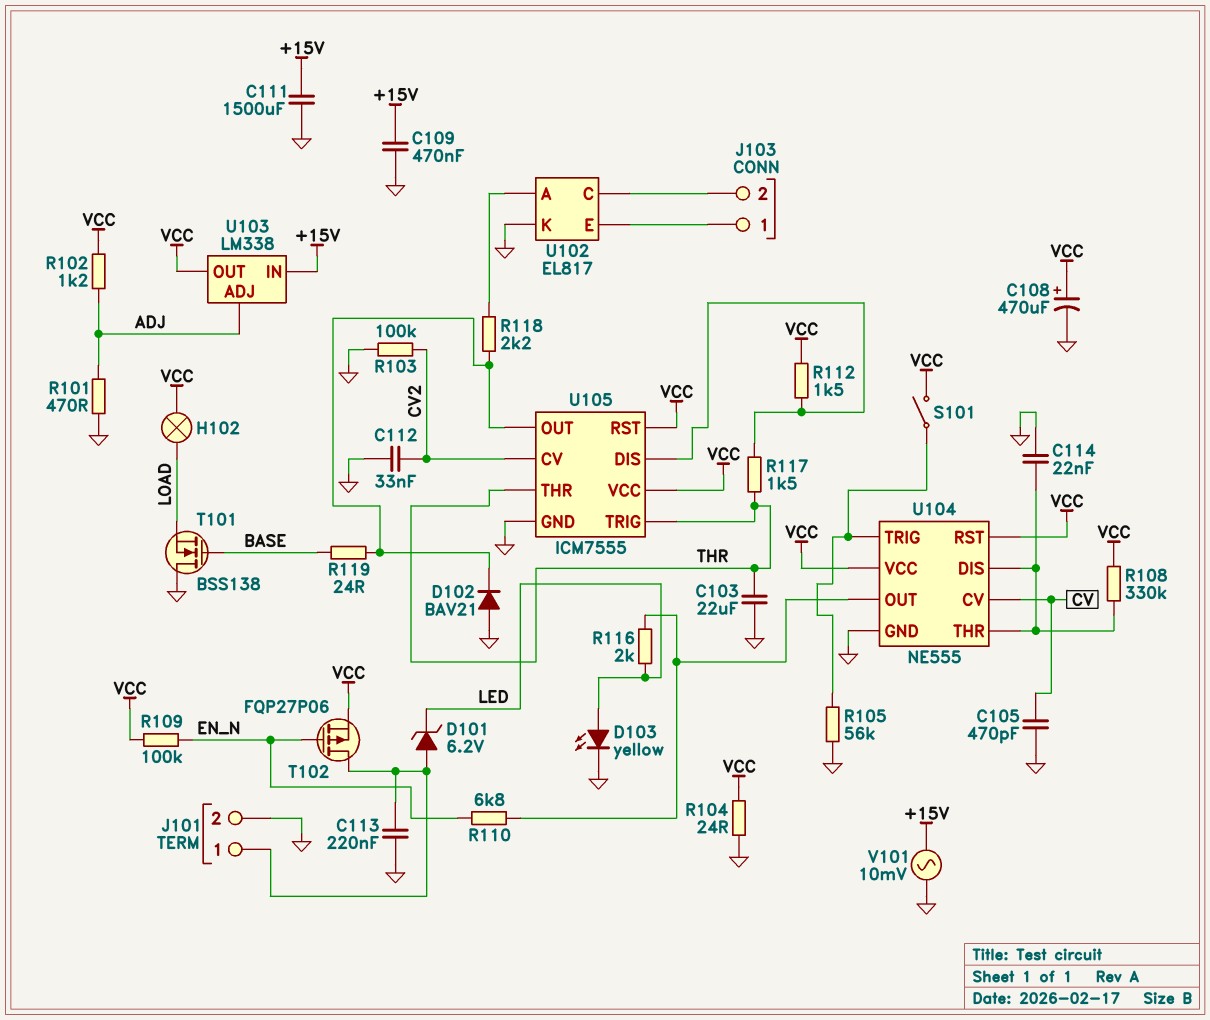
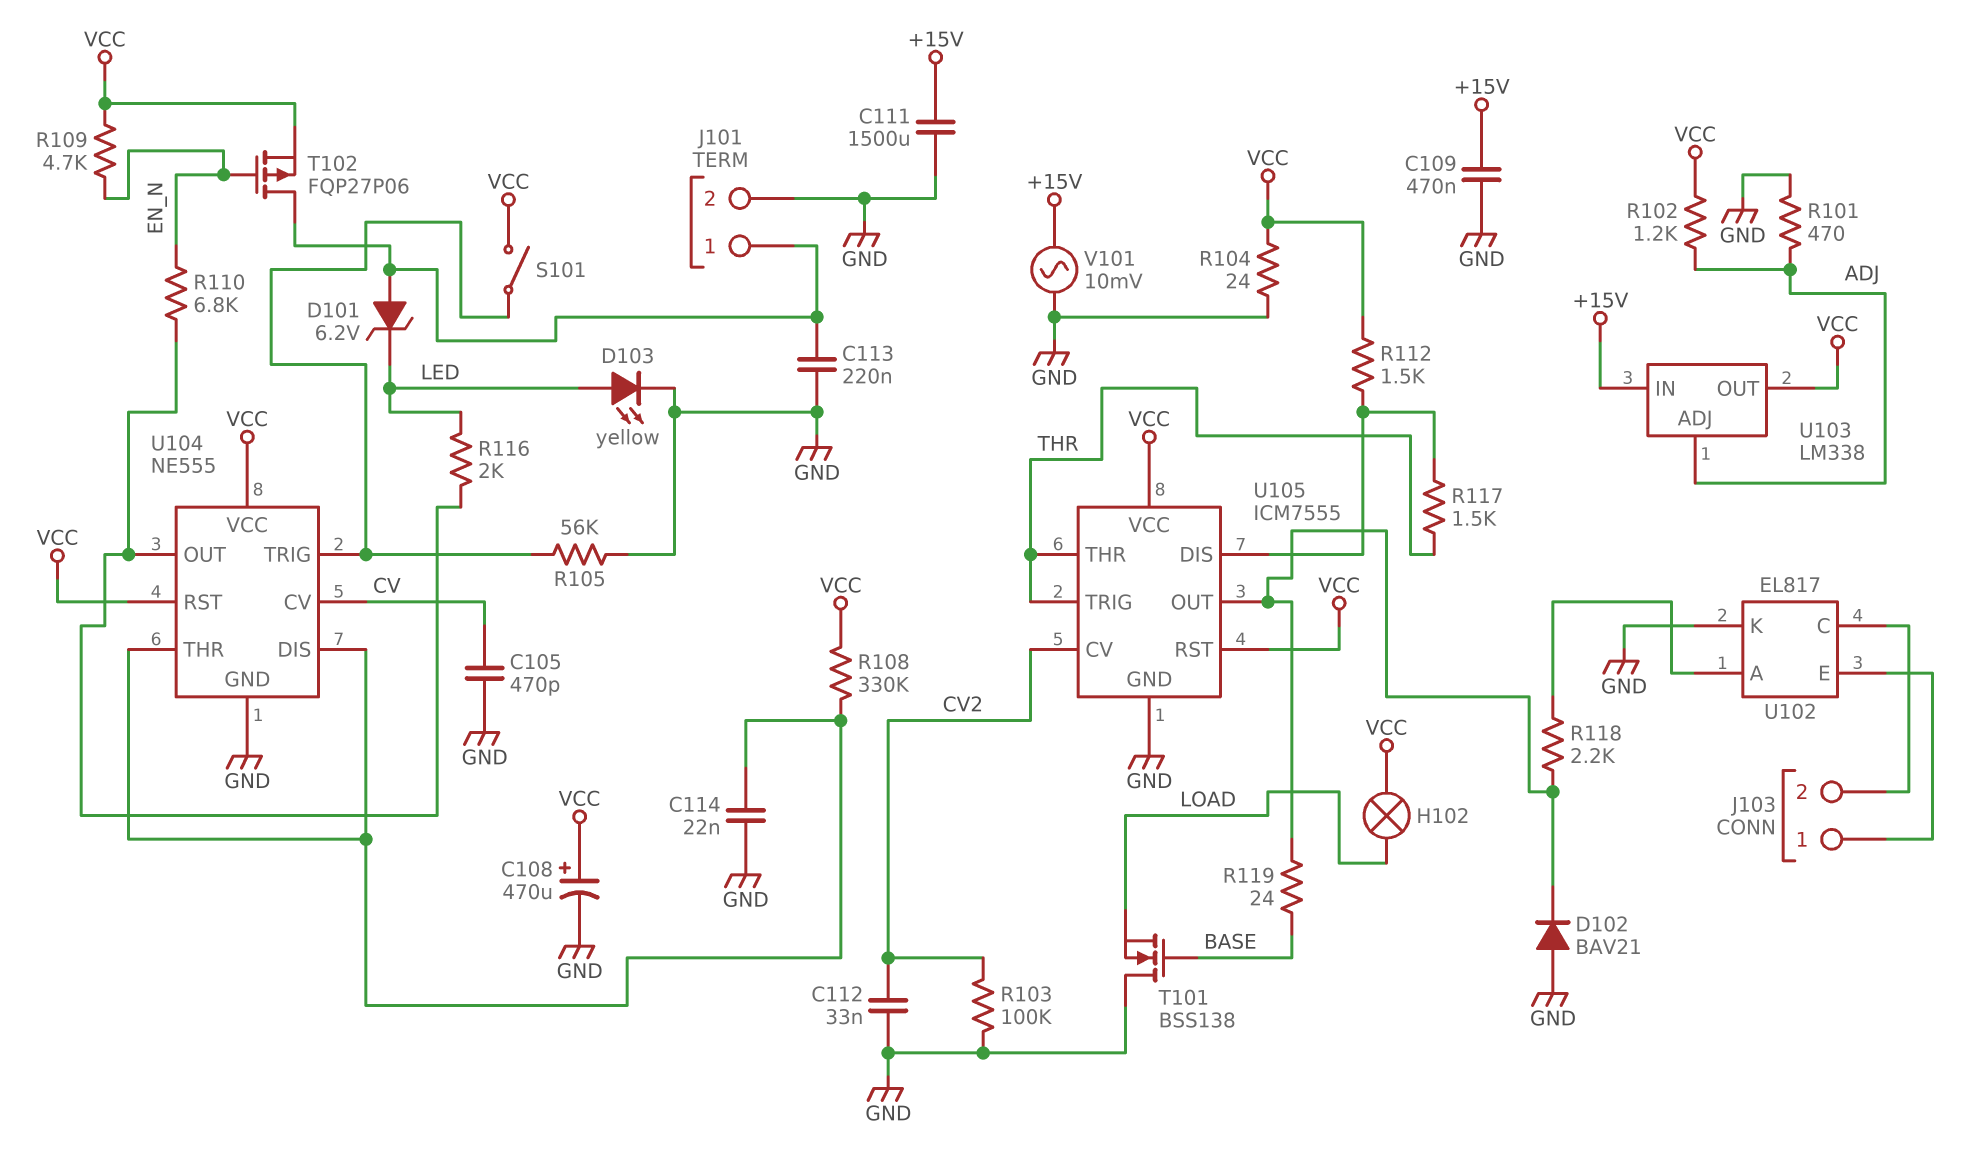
C103: 22uF (GND, THR) -> none
R109: 100k (EN_N, VCC) -> 4.7k (EN_N, VCC)

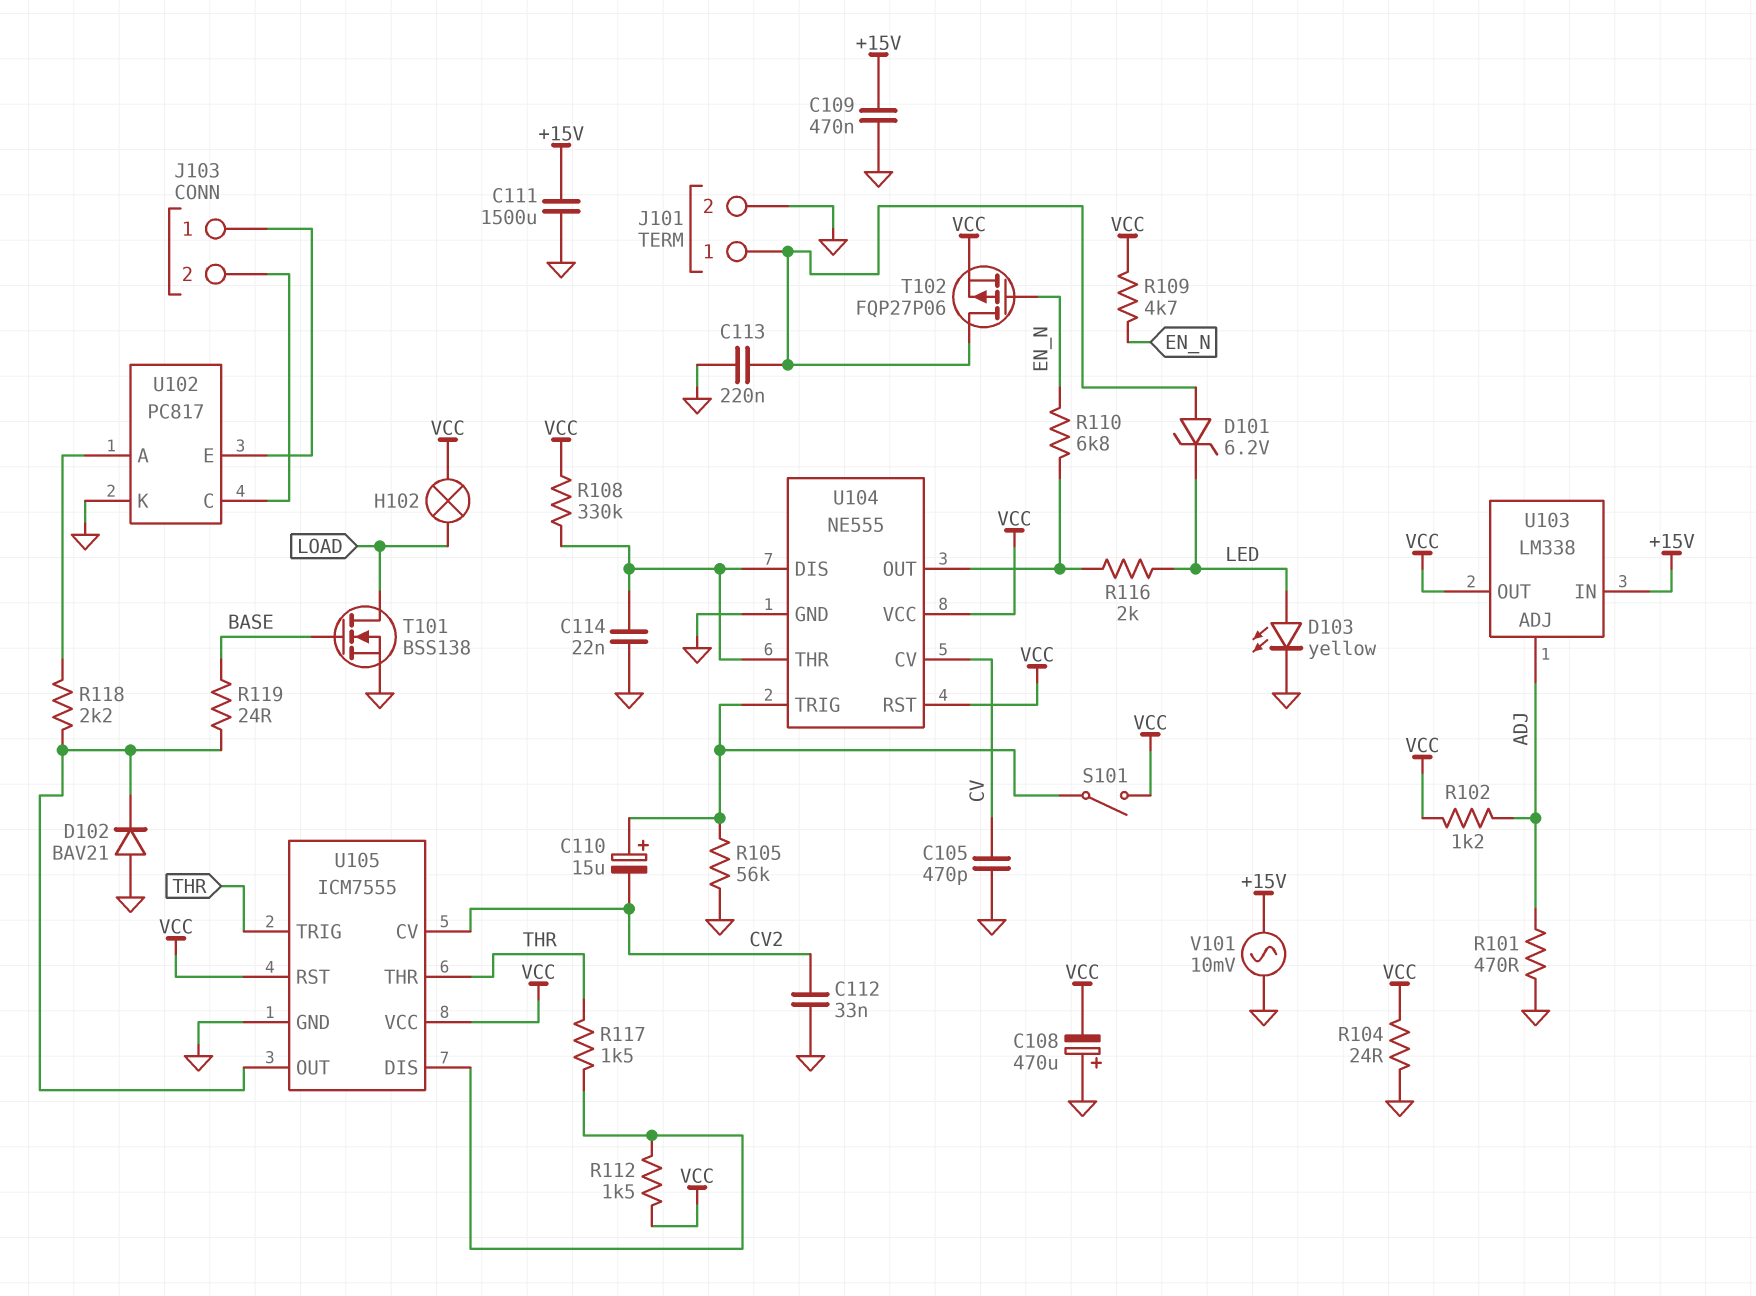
C108: 470uF (plus VCC, minus GND) -> 470uF (plus GND, minus VCC)
C110: none -> 15uF (plus U104/TRIG, minus CV2)
R103: 100k (CV2, GND) -> none
T101: NMOS BSS138 (G BASE, D GND, S LOAD) -> NMOS BSS138 (G BASE, D LOAD, S GND)
U102: EL817 -> PC817

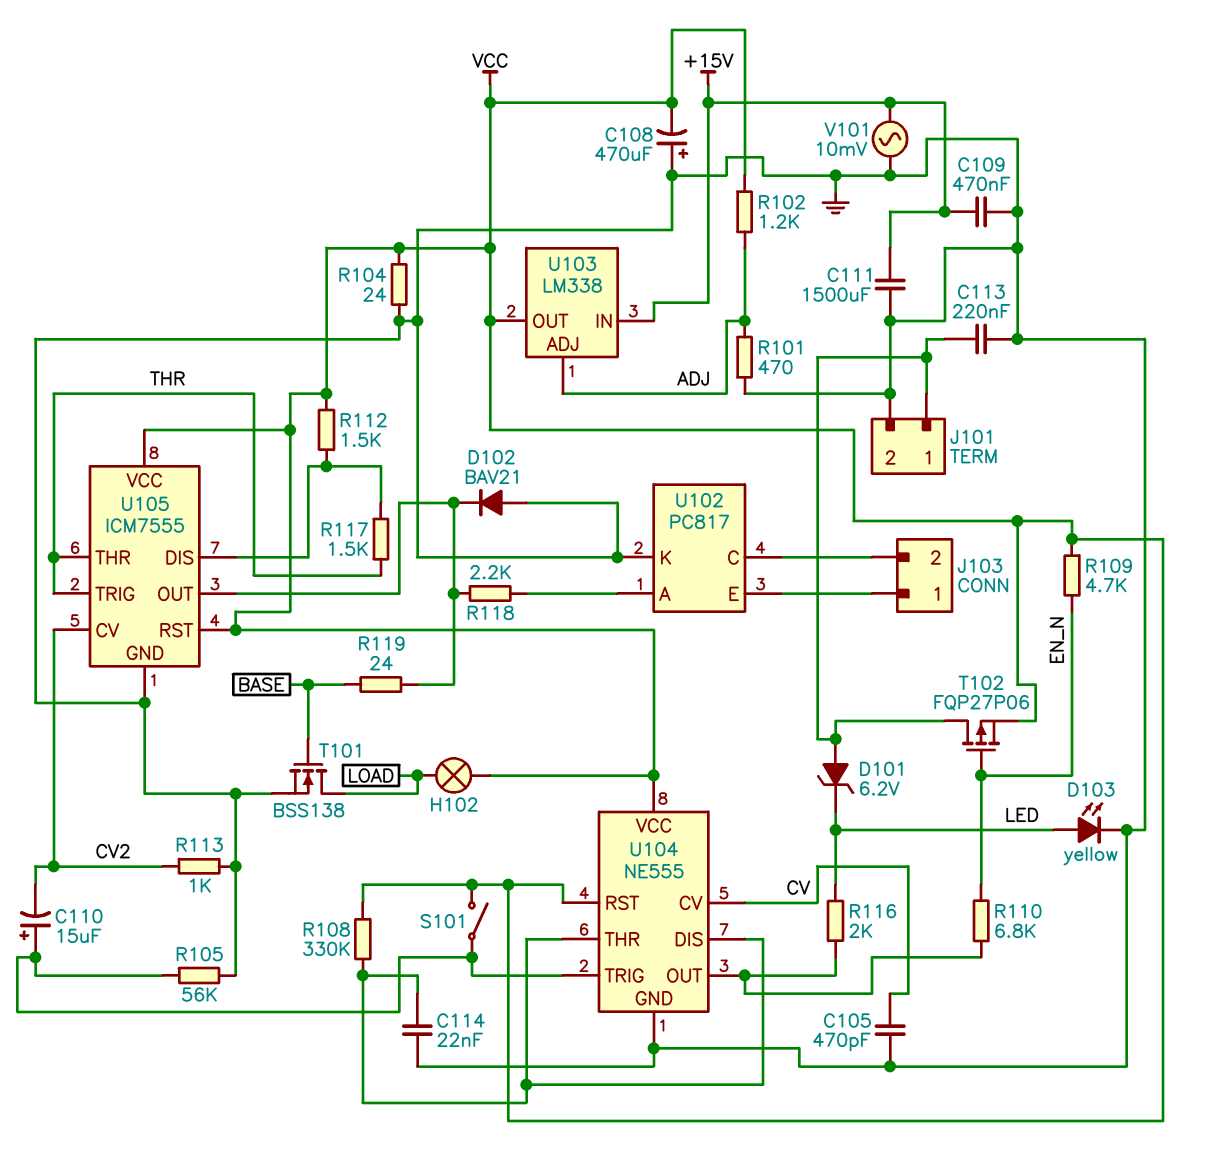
C112: 33nF (CV2, GND) -> none
R113: none -> 1k (CV2, GND)

